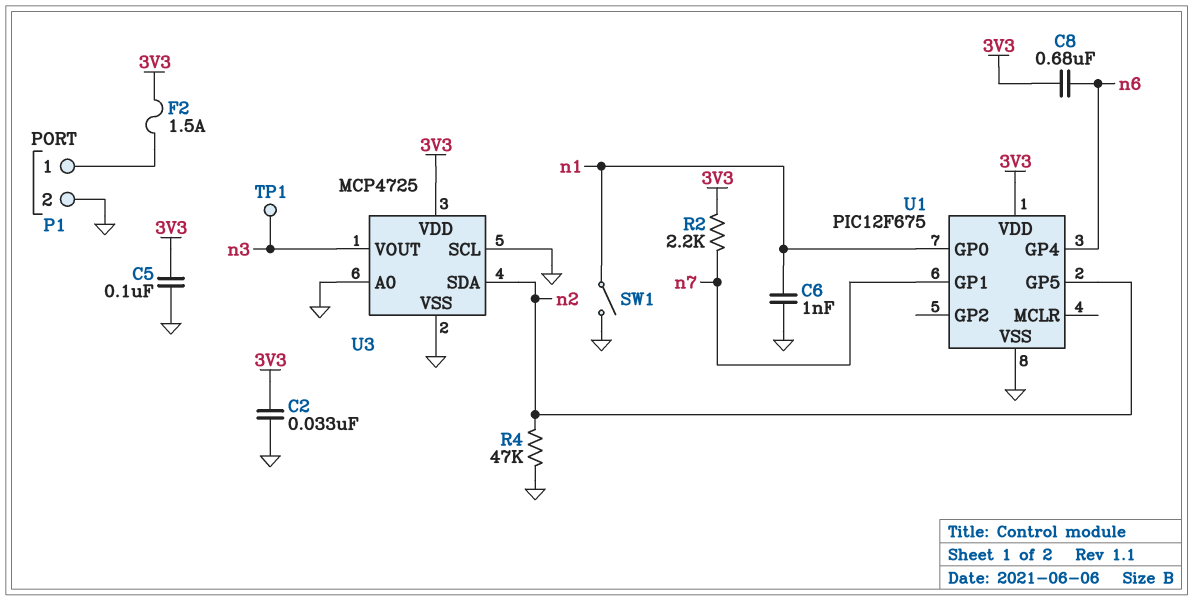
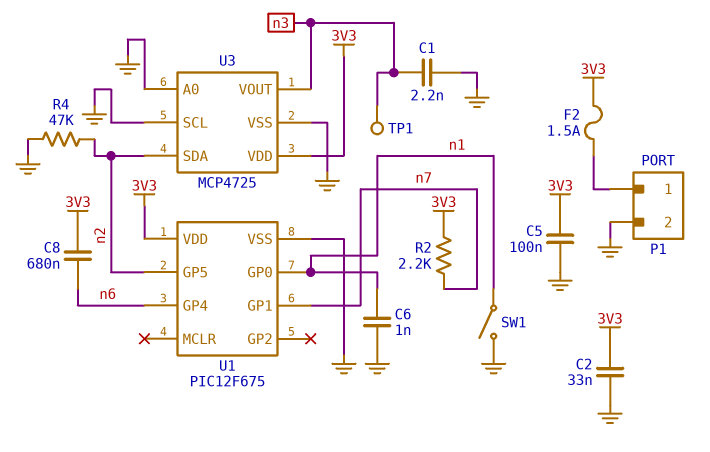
C1: none -> 2.2nF (GND, n3)

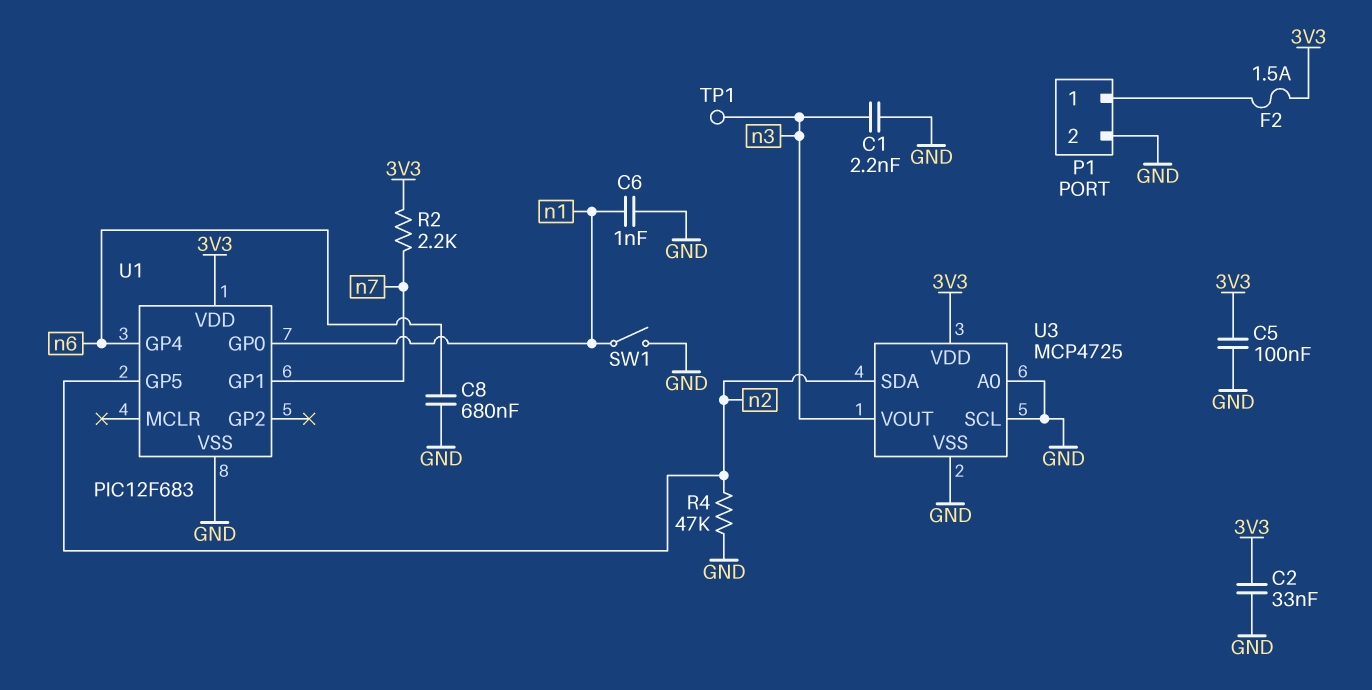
C8: 680nF (3V3, n6) -> 680nF (GND, n6)
U1: PIC12F675 -> PIC12F683

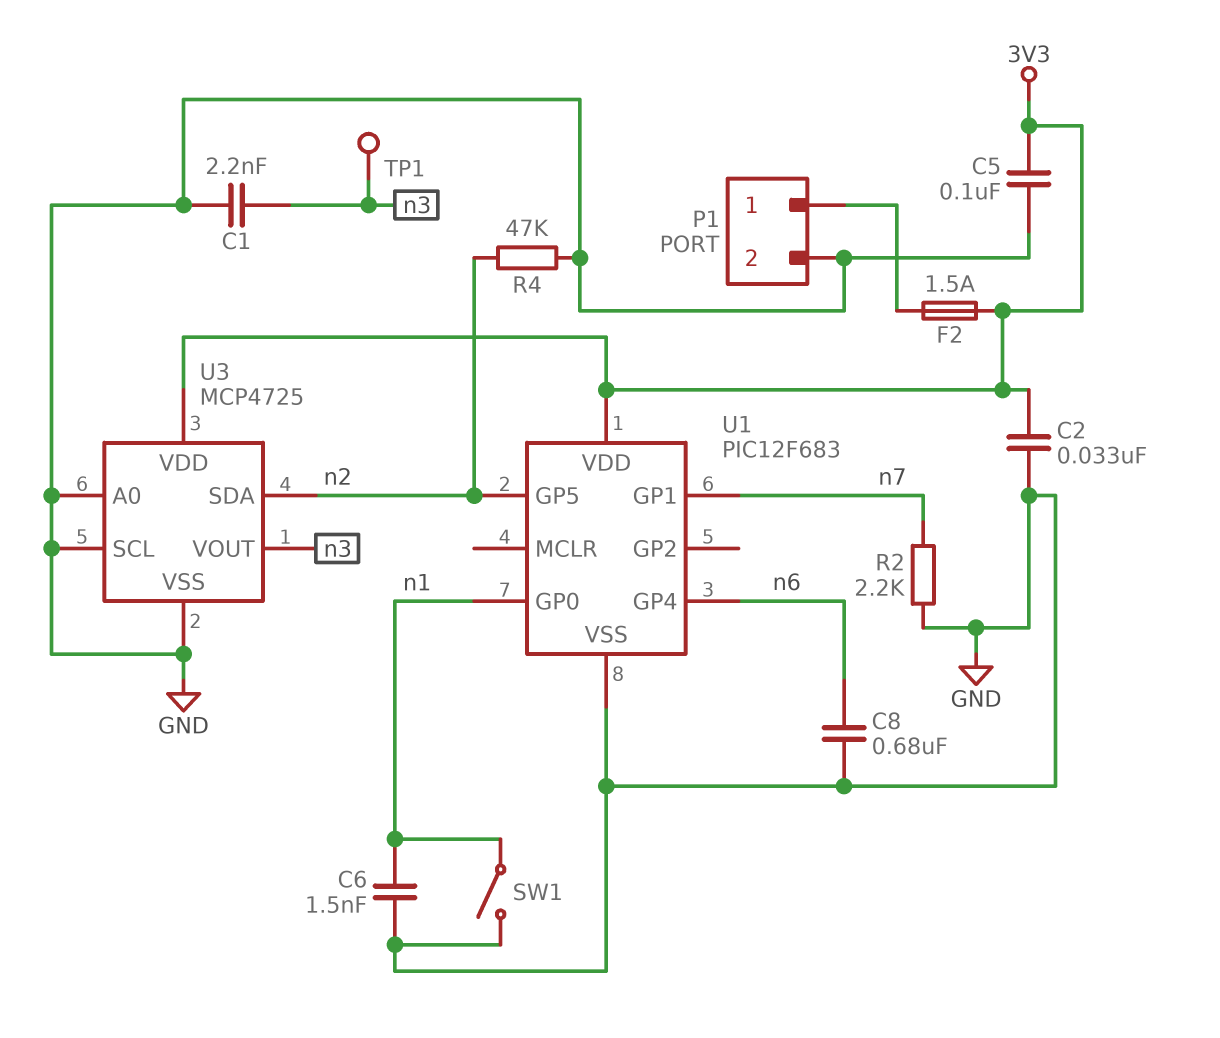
C6: 1nF (GND, n1) -> 1.5nF (GND, n1)
R2: 2.2k (3V3, n7) -> 2.2k (GND, n7)

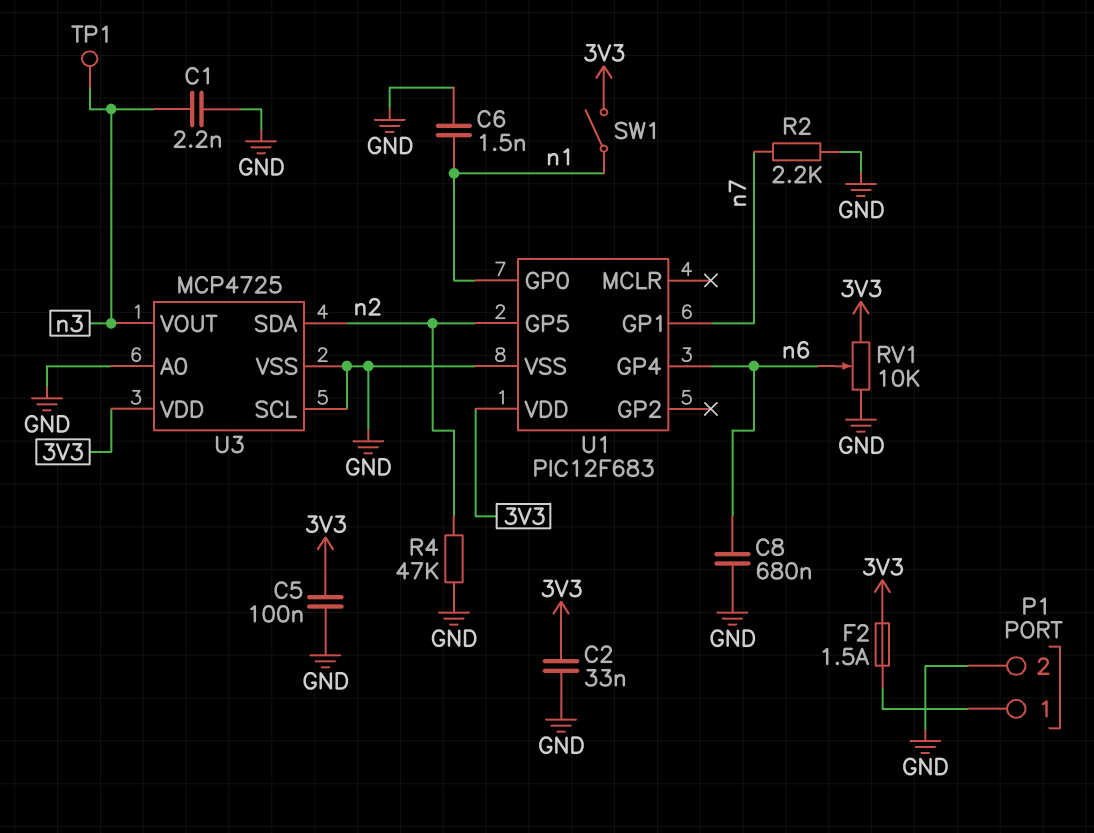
RV1: none -> 10k (3V3, GND, wiper n6)
SW1: switch (GND, n1) -> switch (3V3, n1)

